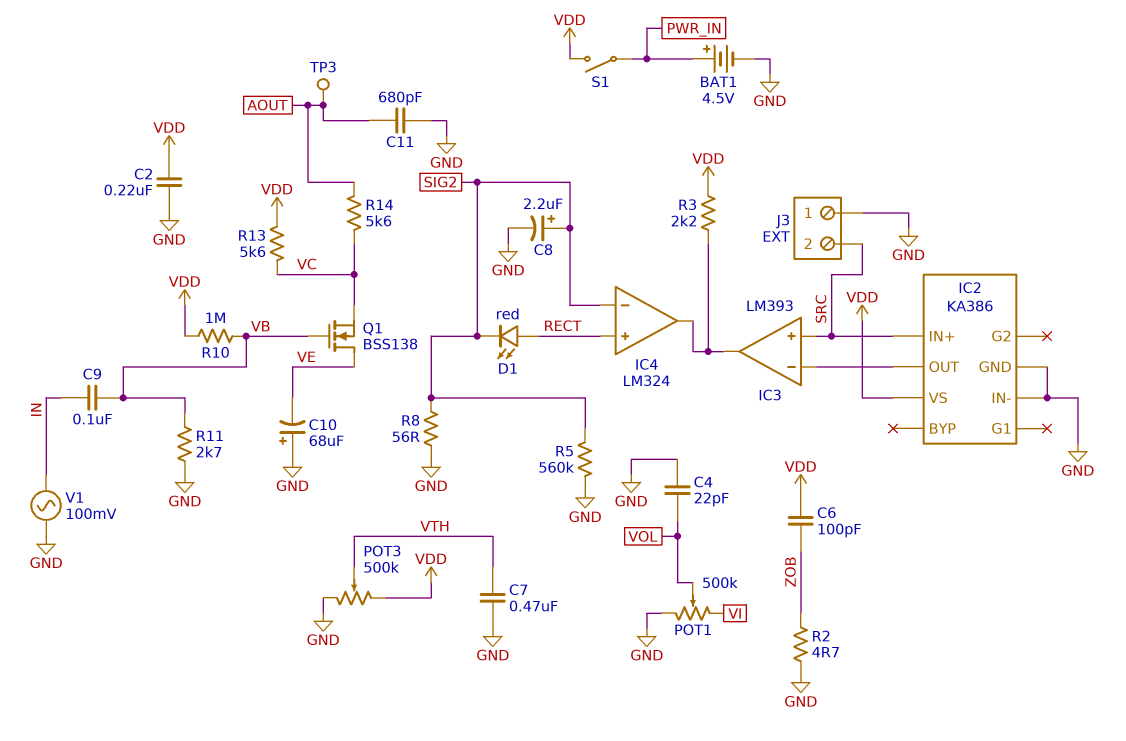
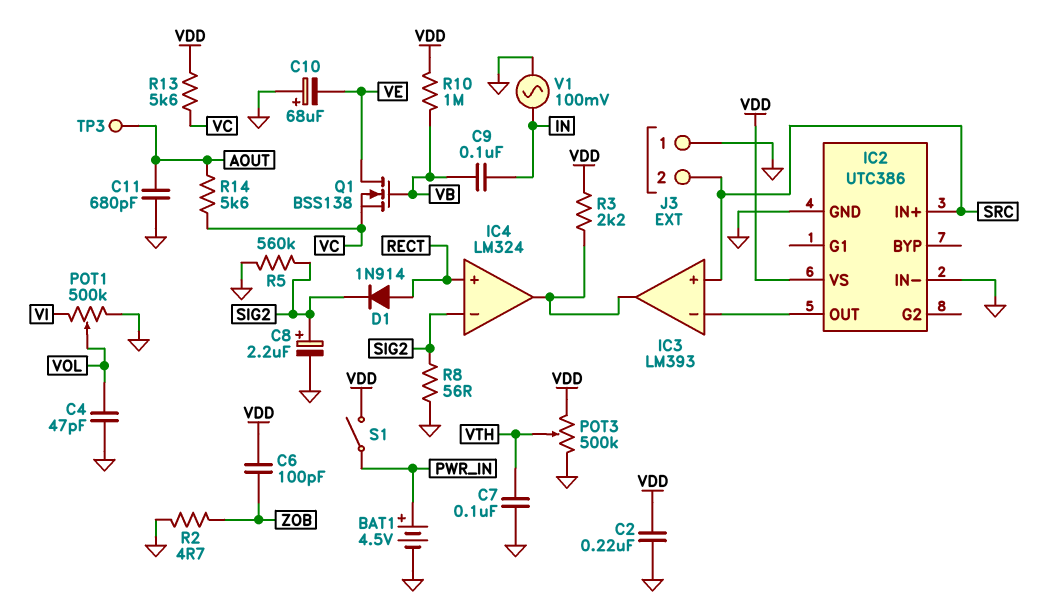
C4: 22pF (GND, VOL) -> 47pF (GND, VOL)
C7: 470nF (GND, VTH) -> 100nF (GND, VTH)
D1: LED red (A RECT, K SIG2) -> diode 1N914 (A RECT, K SIG2)
IC2: KA386 -> UTC386
R11: 2.7k (GND, VB) -> none

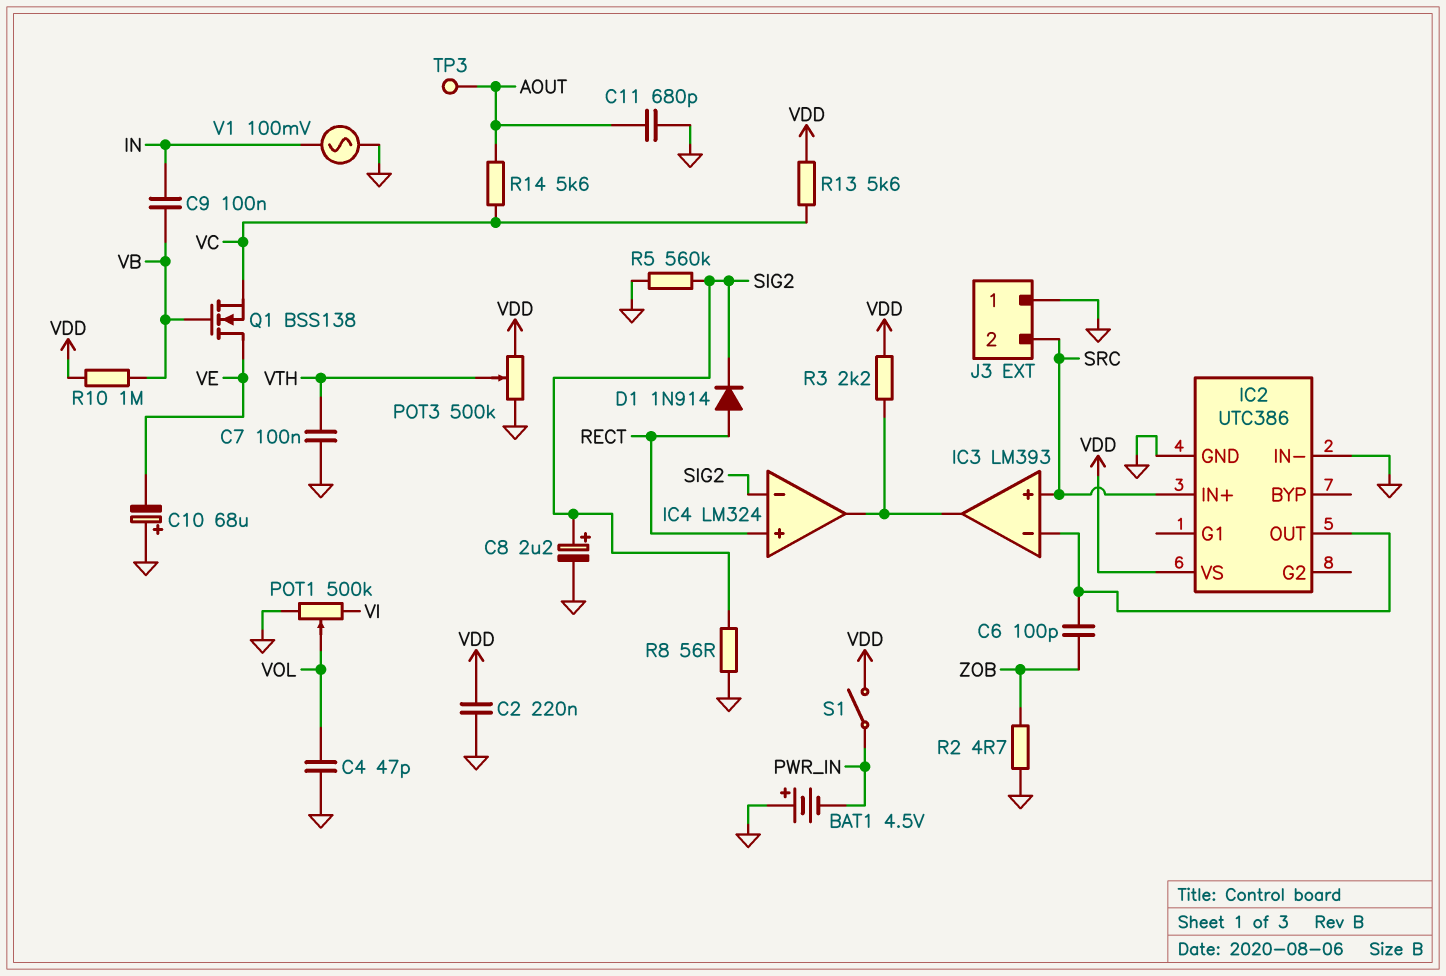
BAT1: 4.5V (plus PWR_IN, minus GND) -> 4.5V (plus GND, minus PWR_IN)
C6: 100pF (VDD, ZOB) -> 100pF (IC2/OUT, ZOB)

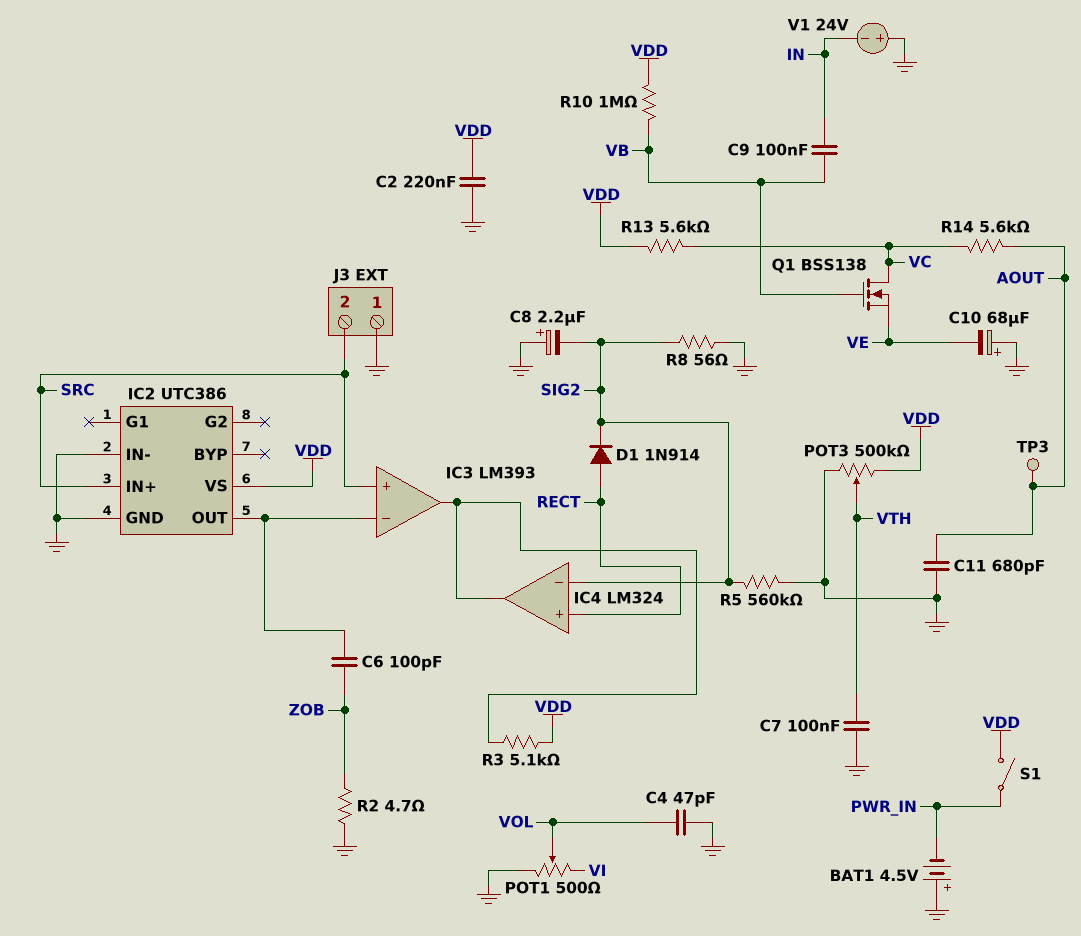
C8: 2.2uF (plus SIG2, minus GND) -> 2.2uF (plus GND, minus SIG2)
POT1: 500k (GND, VI, wiper VOL) -> 500 (GND, VI, wiper VOL)
Q1: NMOS BSS138 (G VB, D VE, S VC) -> NMOS BSS138 (G VB, D VC, S VE)
R3: 2.2k (IC3/out, VDD) -> 5.1k (IC3/out, VDD)
V1: AC 100mV (GND, IN) -> 24V (plus GND, minus IN)

